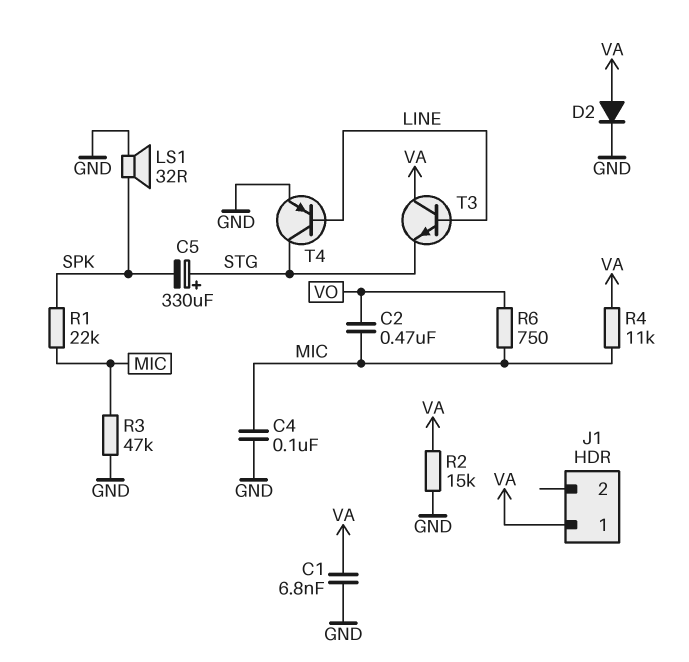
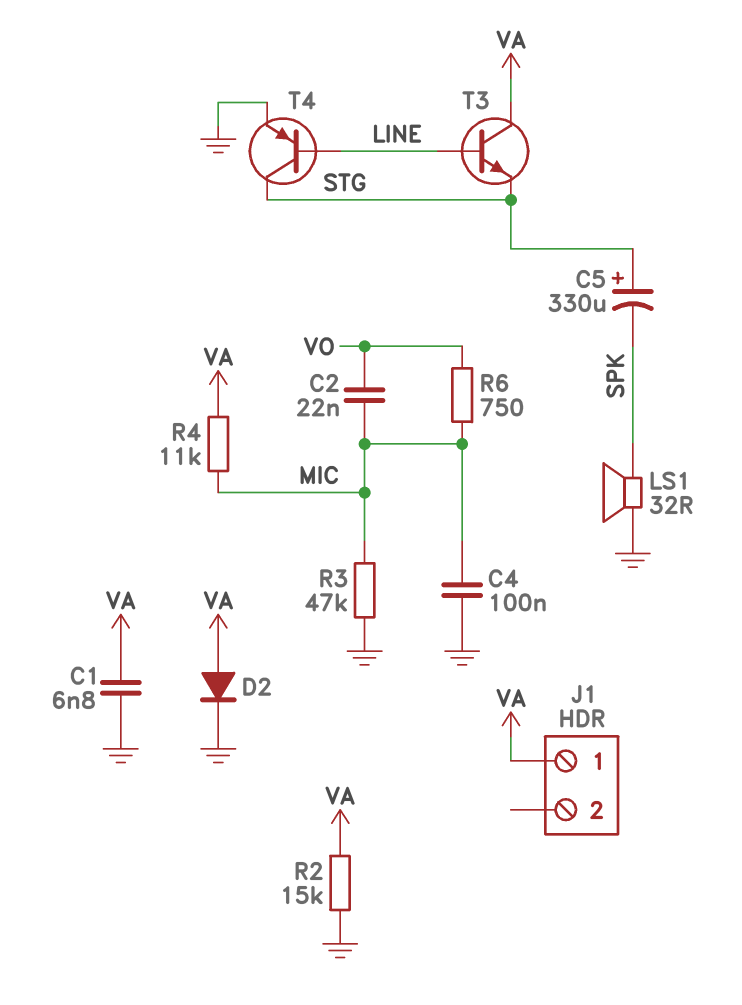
C2: 470nF (MIC, VO) -> 22nF (MIC, VO)
R1: 22k (MIC, SPK) -> none

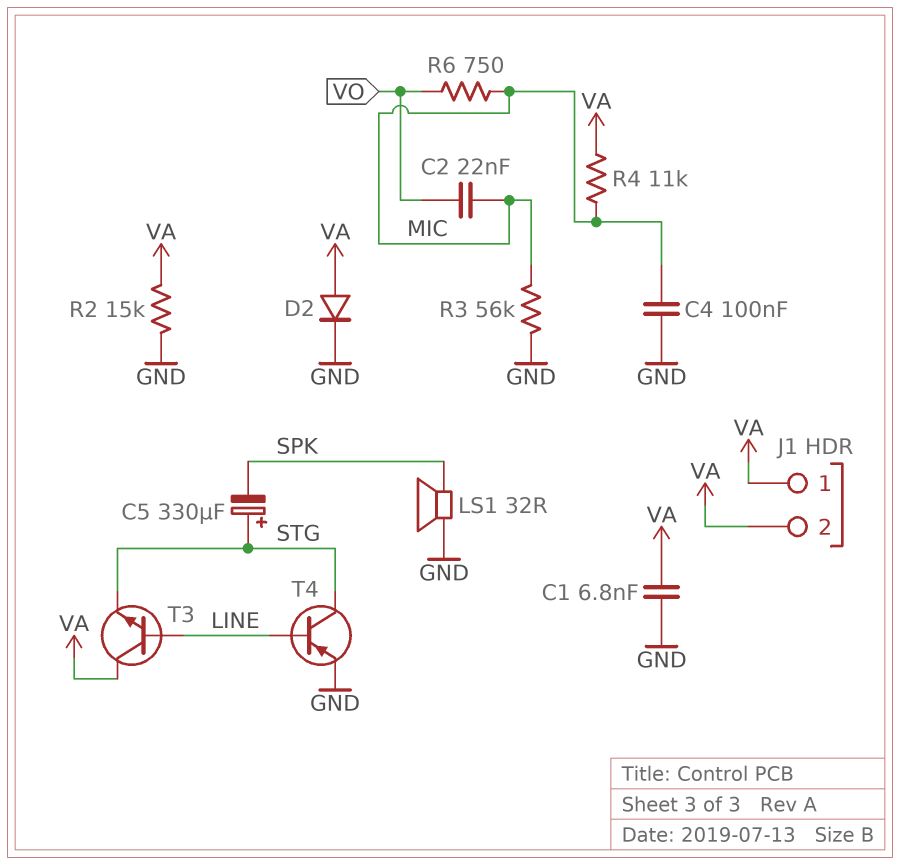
J1 pin 2: none -> VA
R3: 47k (GND, MIC) -> 56k (GND, MIC)

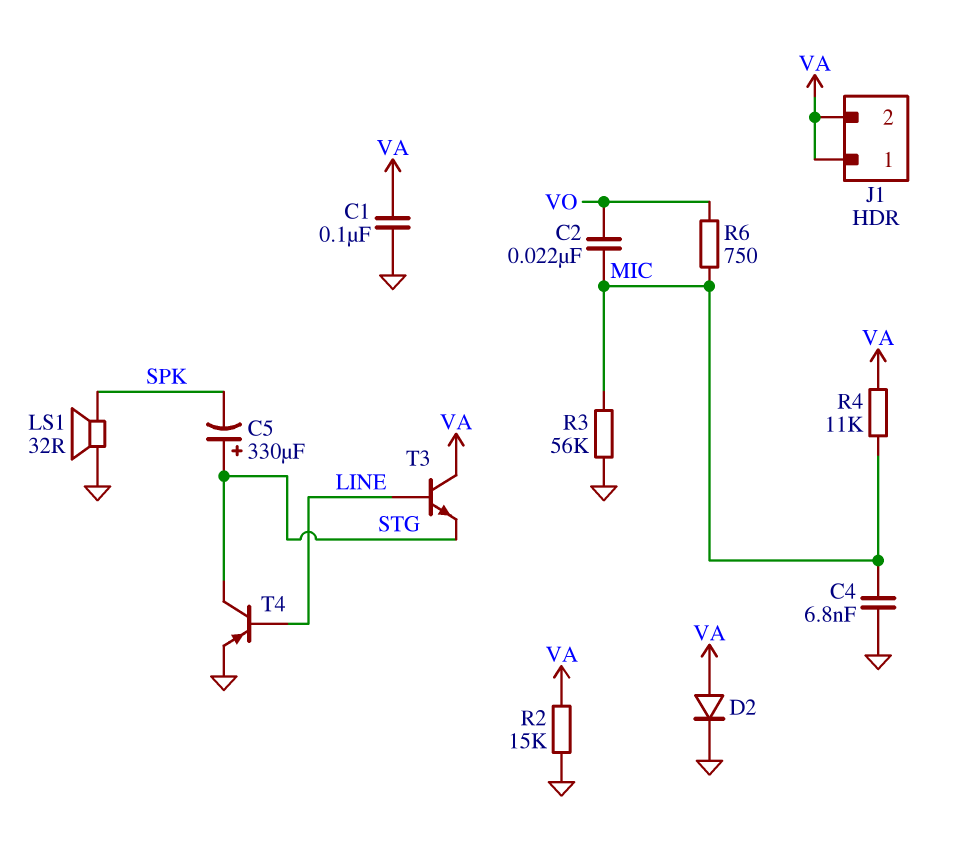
C1: 6.8nF (GND, VA) -> 100nF (GND, VA)
C4: 100nF (GND, MIC) -> 6.8nF (GND, MIC)

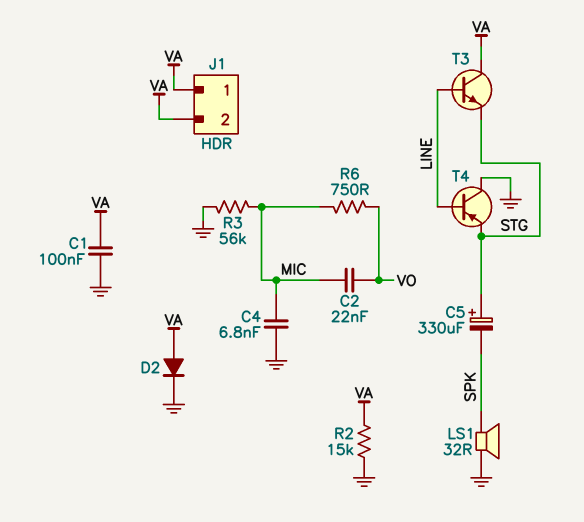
R4: 11k (MIC, VA) -> none
T4: PNP (B LINE, C STG, E GND) -> PNP (B LINE, C GND, E STG)

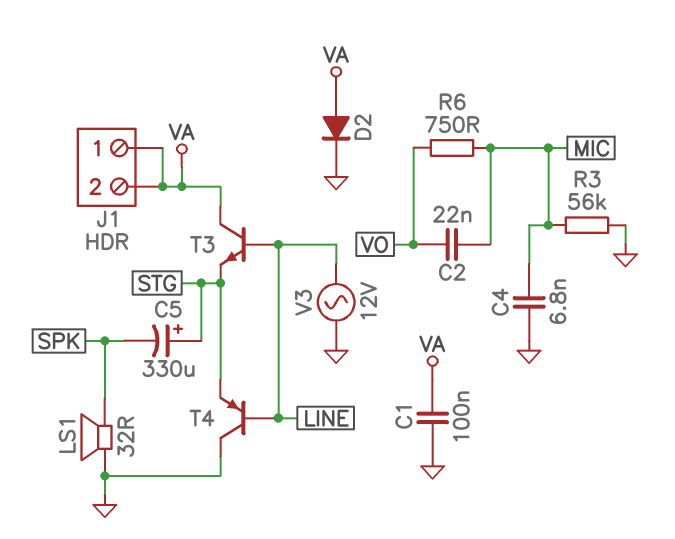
R2: 15k (GND, VA) -> none
V3: none -> AC 12V (GND, LINE)

